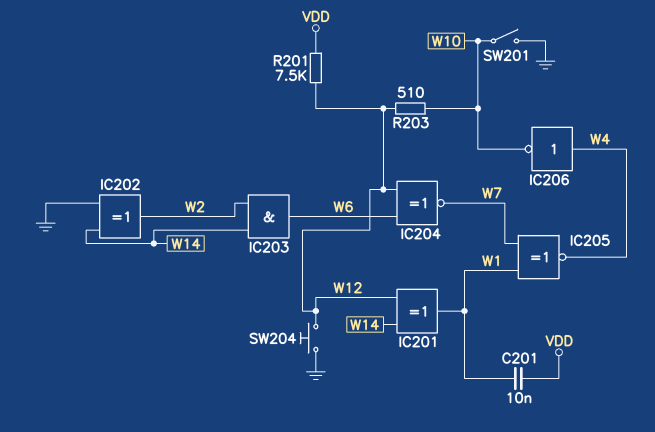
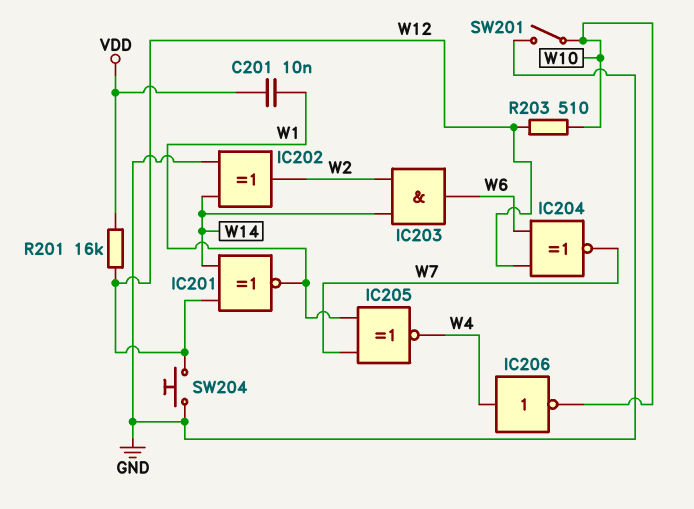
IC201: XOR (in W12, in W14, out W1) -> XNOR (in W12, in W14, out W1)
R201: 7.5k (VDD, W12) -> 16k (VDD, W12)

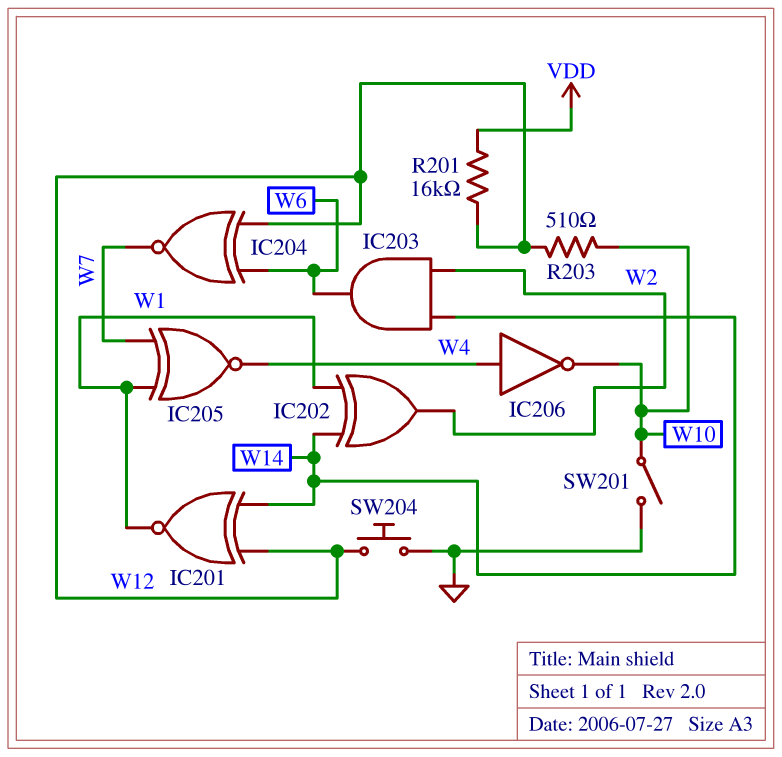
C201: 10nF (VDD, W1) -> none
IC202: XOR (in GND, in W14, out W2) -> XOR (in W1, in W14, out W2)

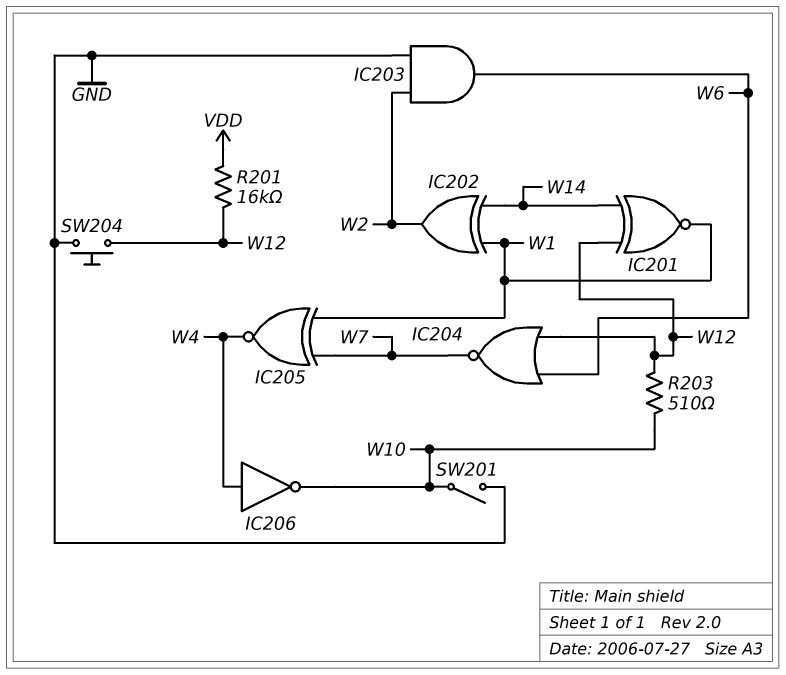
IC203: AND (in W2, in W14, out W6) -> AND (in GND, in W2, out W6)
IC204: XNOR (in W6, in W12, out W7) -> NOR (in W6, in W12, out W7)

